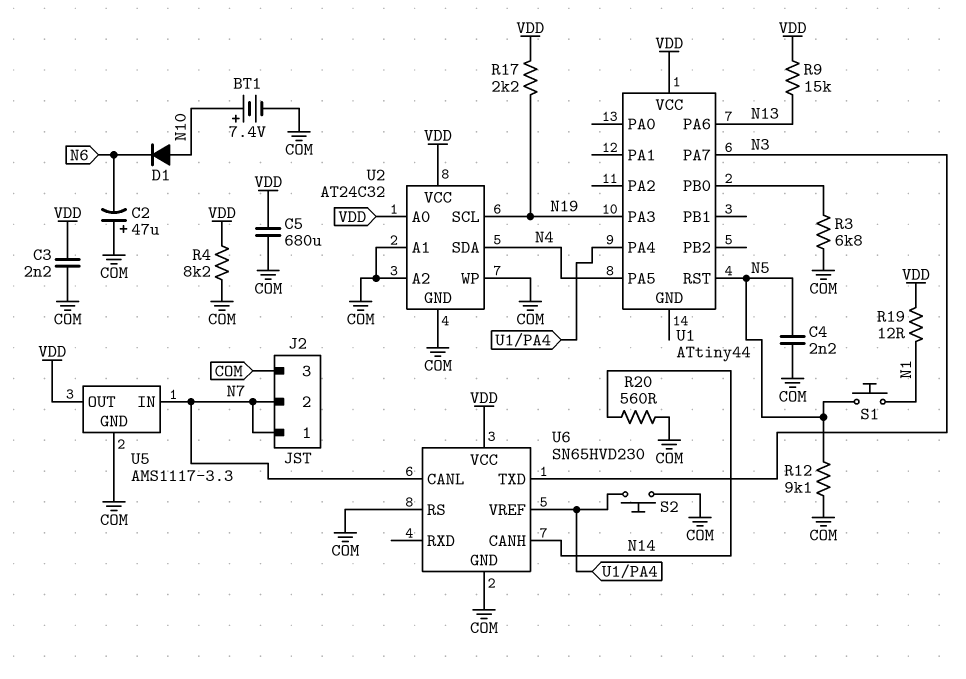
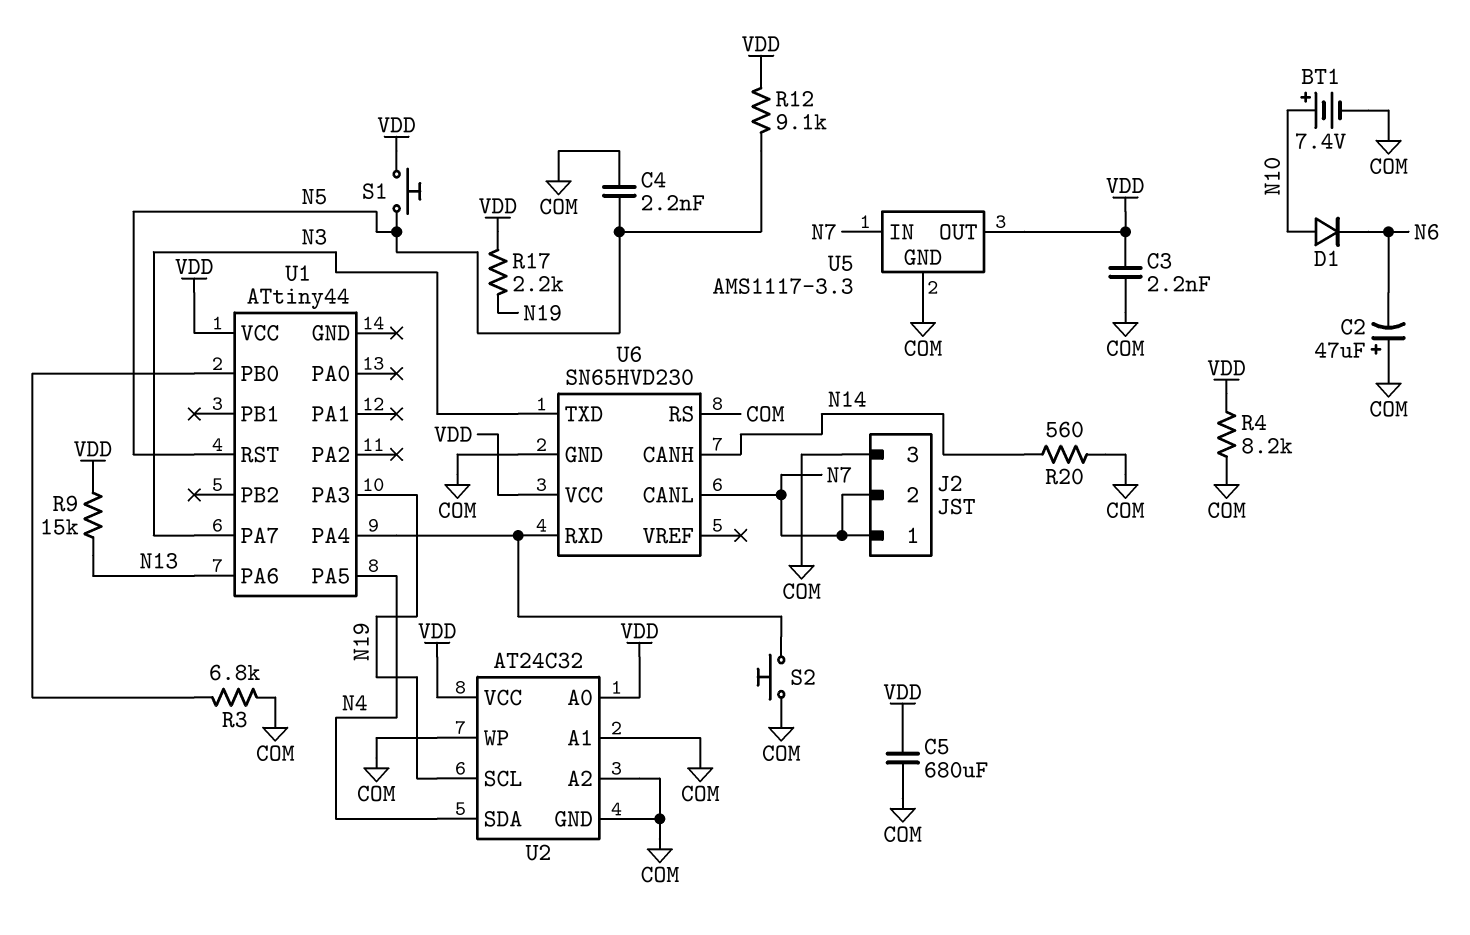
R12: 9.1k (COM, N5) -> 9.1k (N5, VDD)
R19: 12 (N1, VDD) -> none
S1: button (N1, N5) -> button (N5, VDD)
U6 pin RXD: none -> U1/PA4
U6 pin VREF: U1/PA4 -> none

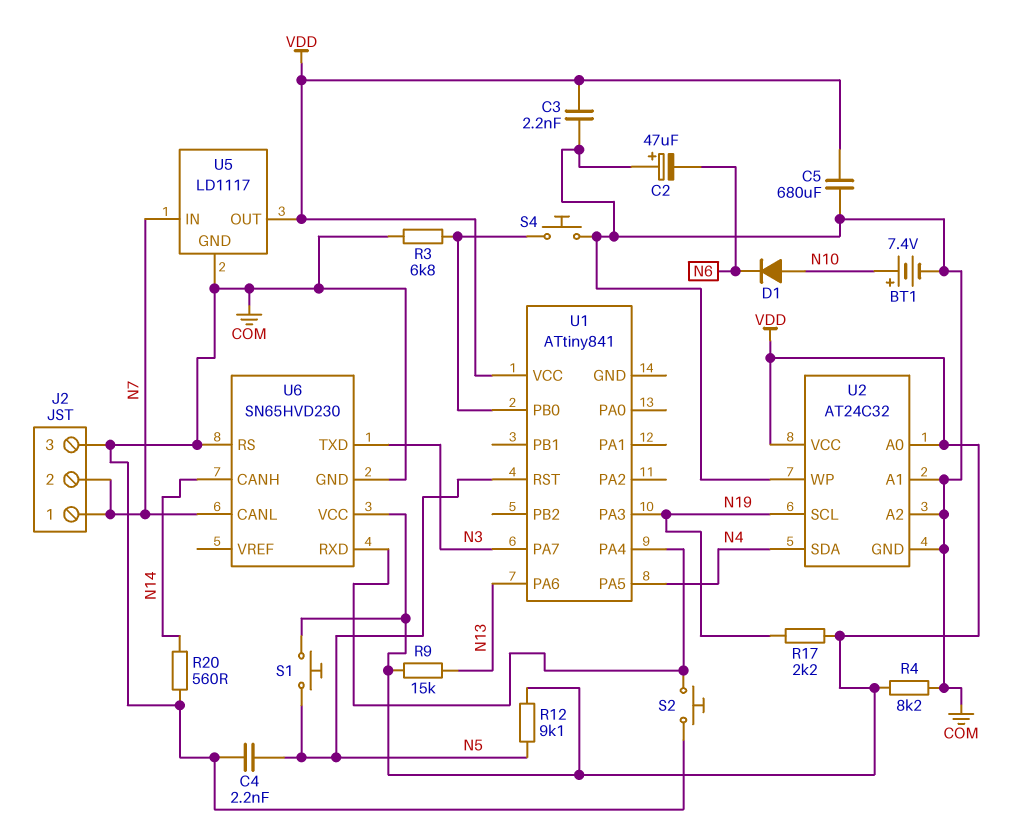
S4: none -> button (COM, U1/PB0)
U1: ATtiny44 -> ATtiny841
U5: AMS1117-3.3 -> LD1117

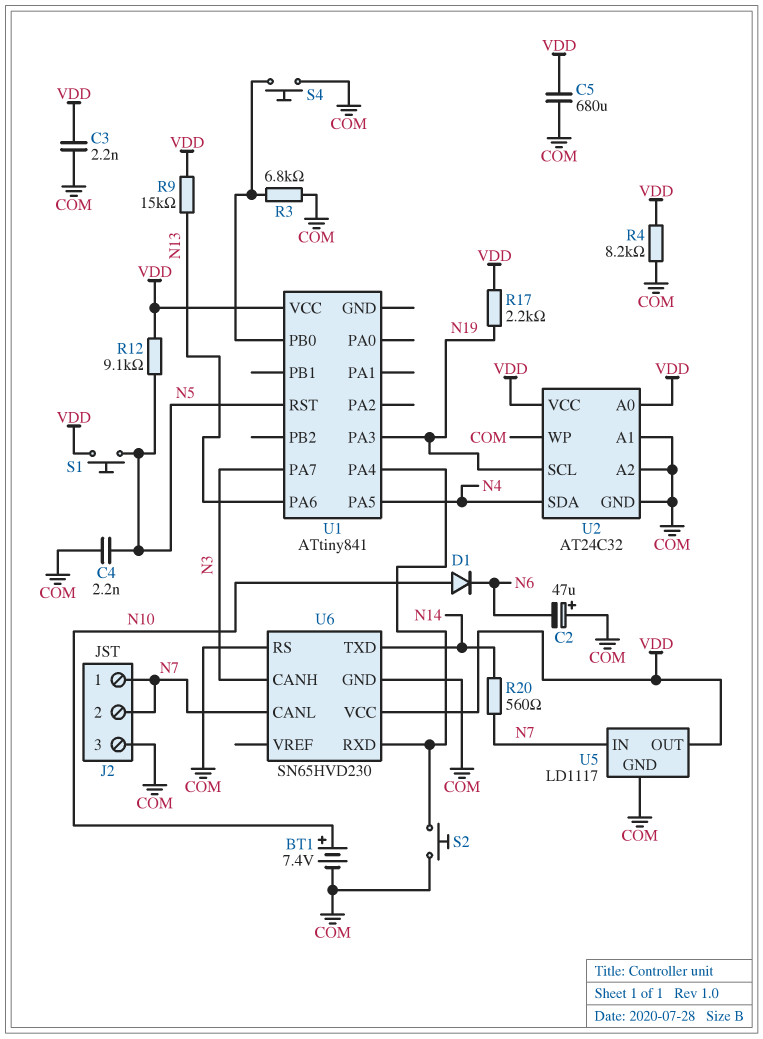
R20: 560 (COM, N14) -> 560 (N7, N14)
U6 pin CANH: N14 -> N3
U6 pin TXD: N3 -> N14

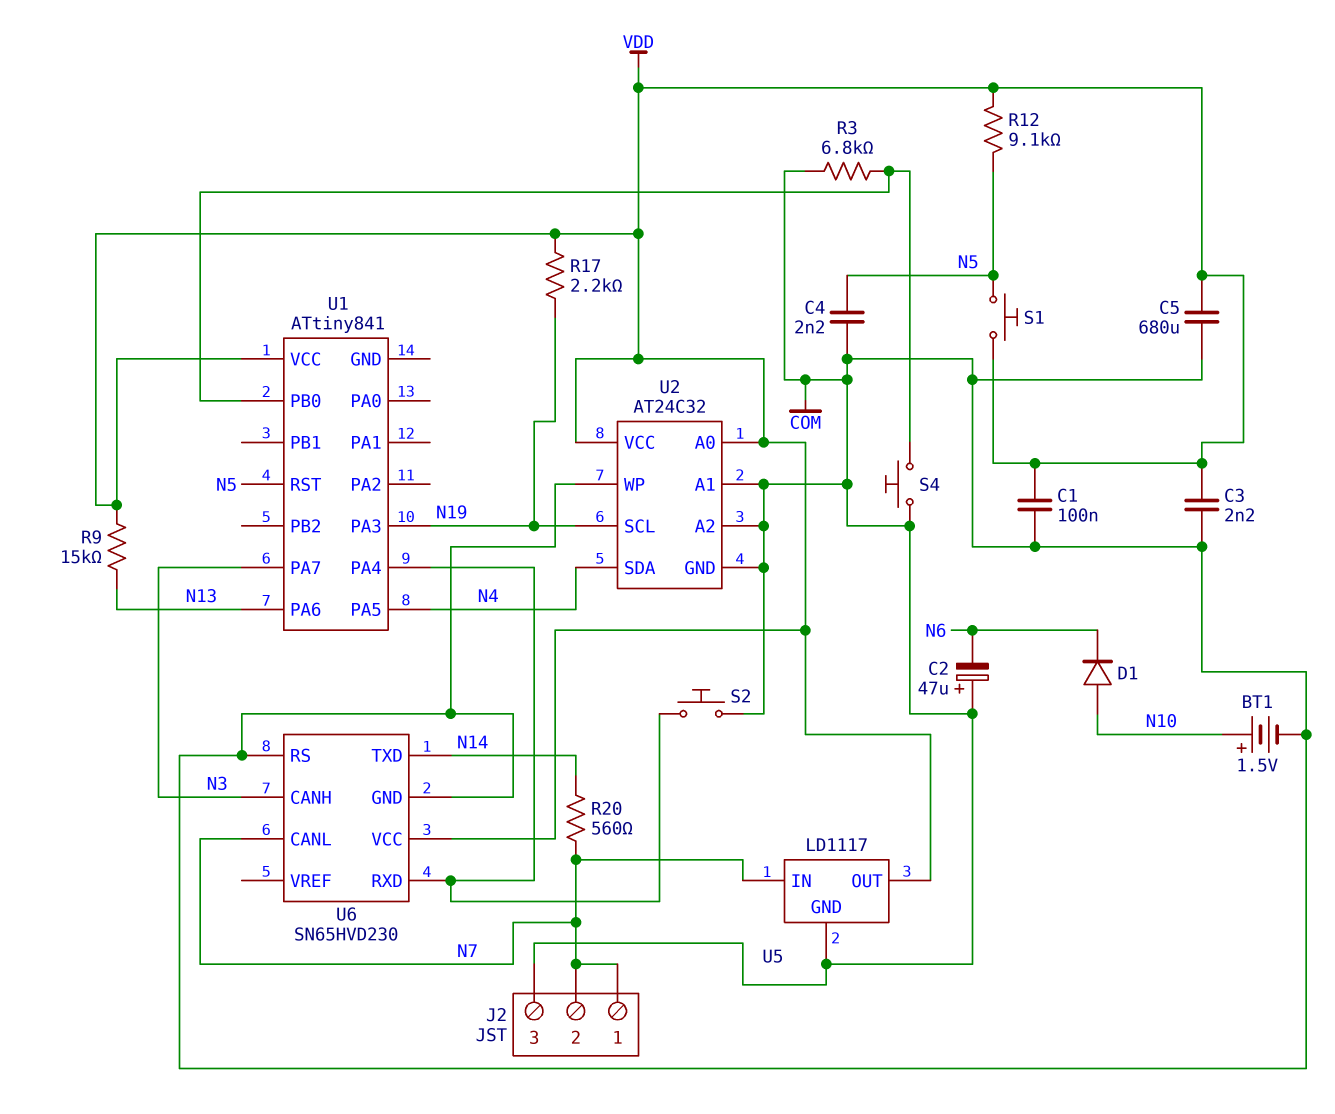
BT1: 7.4V (plus N10, minus COM) -> 1.5V (plus N10, minus COM)
C1: none -> 100nF (COM, VDD)
R4: 8.2k (COM, VDD) -> none

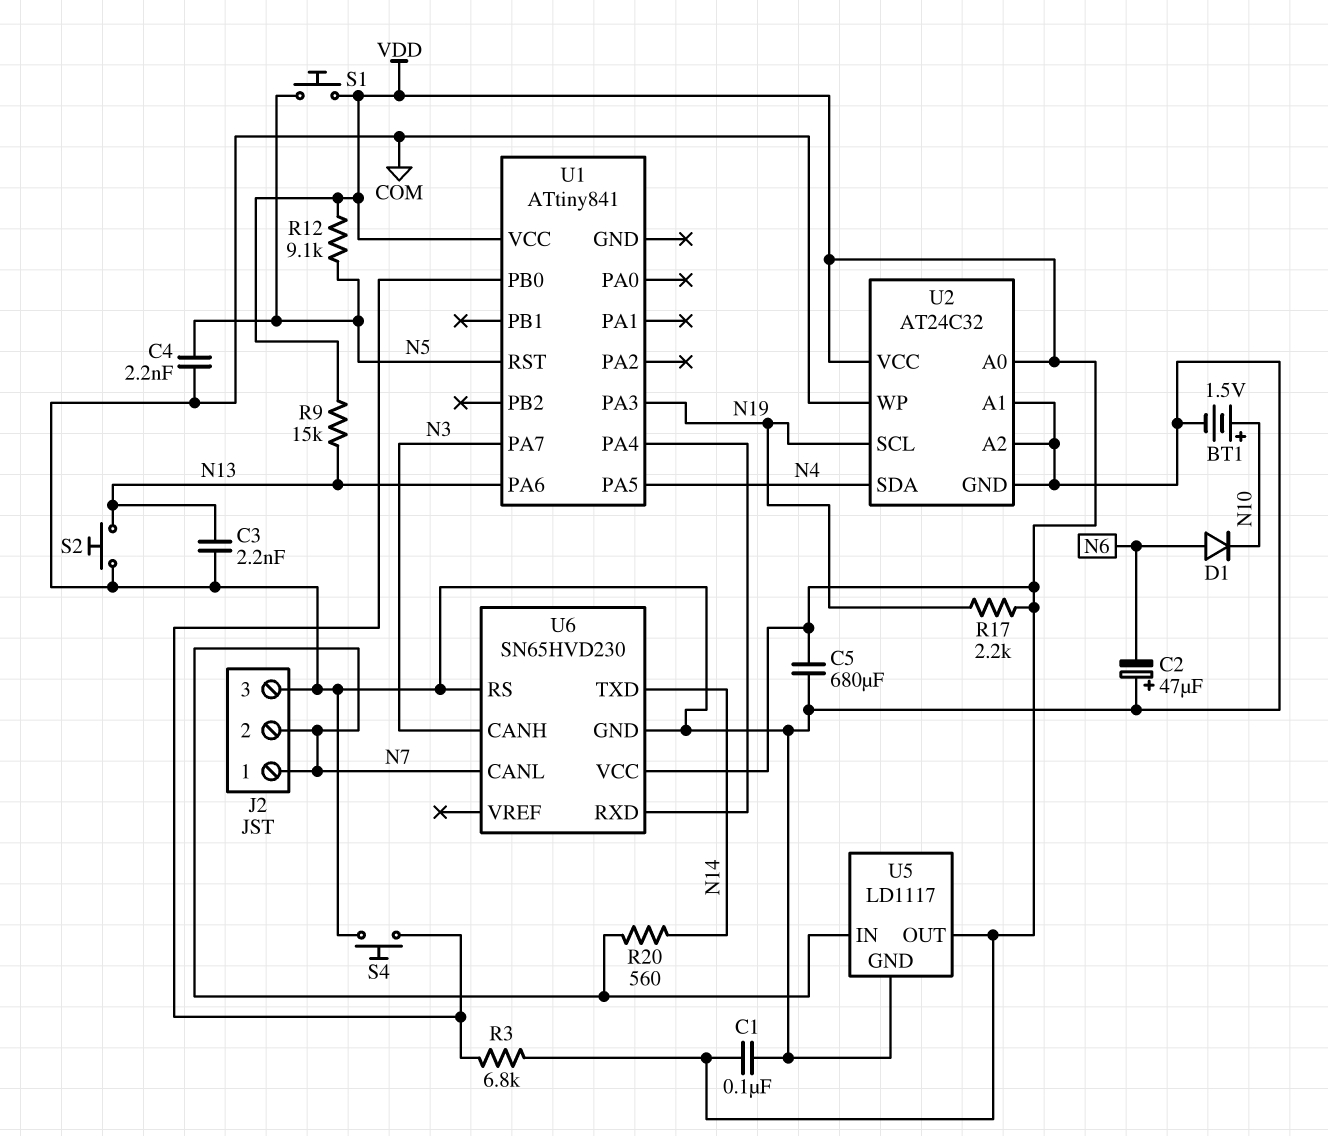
C3: 2.2nF (COM, VDD) -> 2.2nF (COM, N13)
D1: diode (A N10, K N6) -> diode (A N6, K N10)
R3: 6.8k (COM, U1/PB0) -> 6.8k (U1/PB0, VDD)
S2: button (COM, U1/PA4) -> button (COM, N13)

